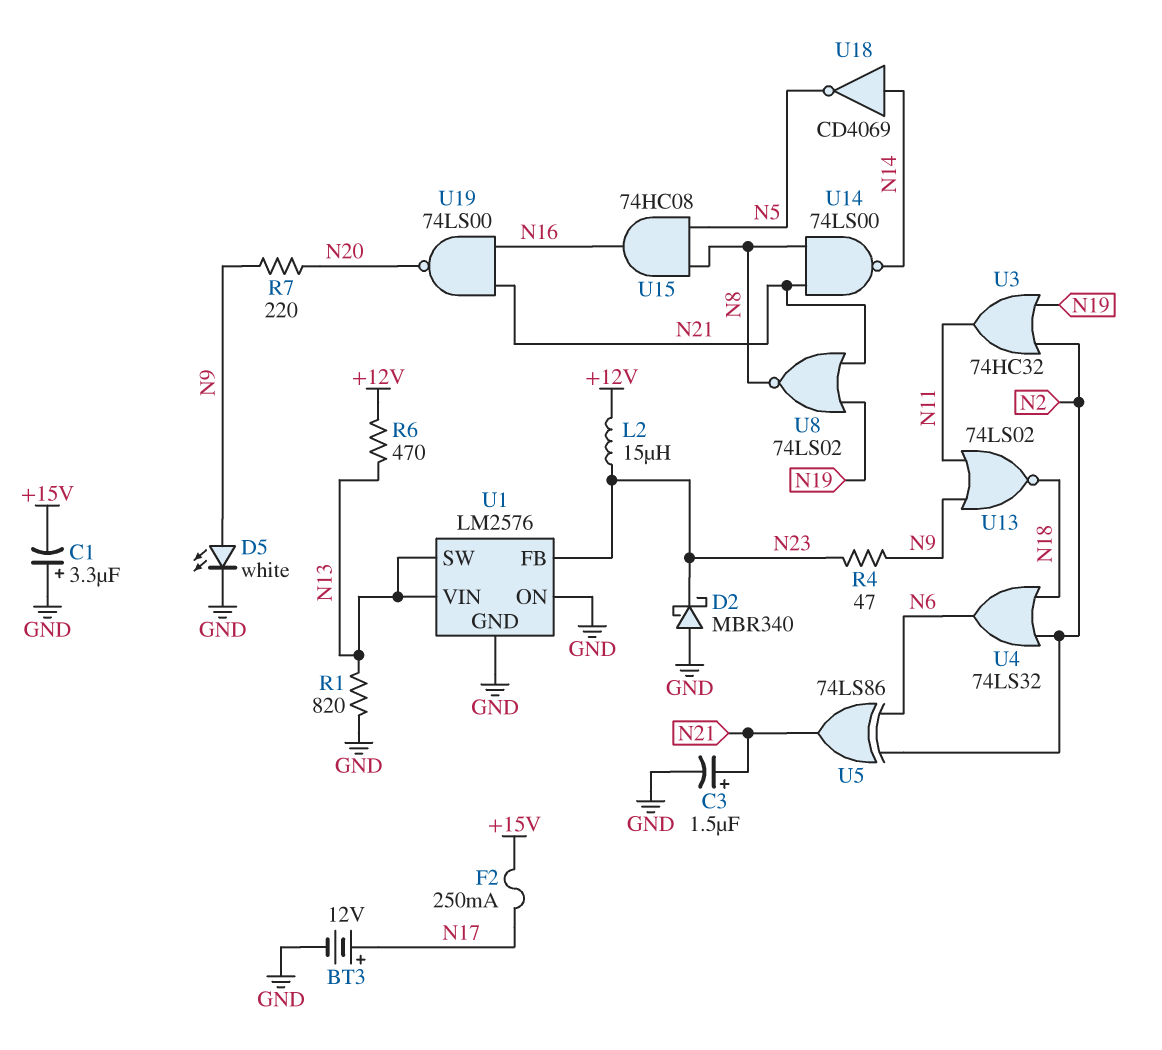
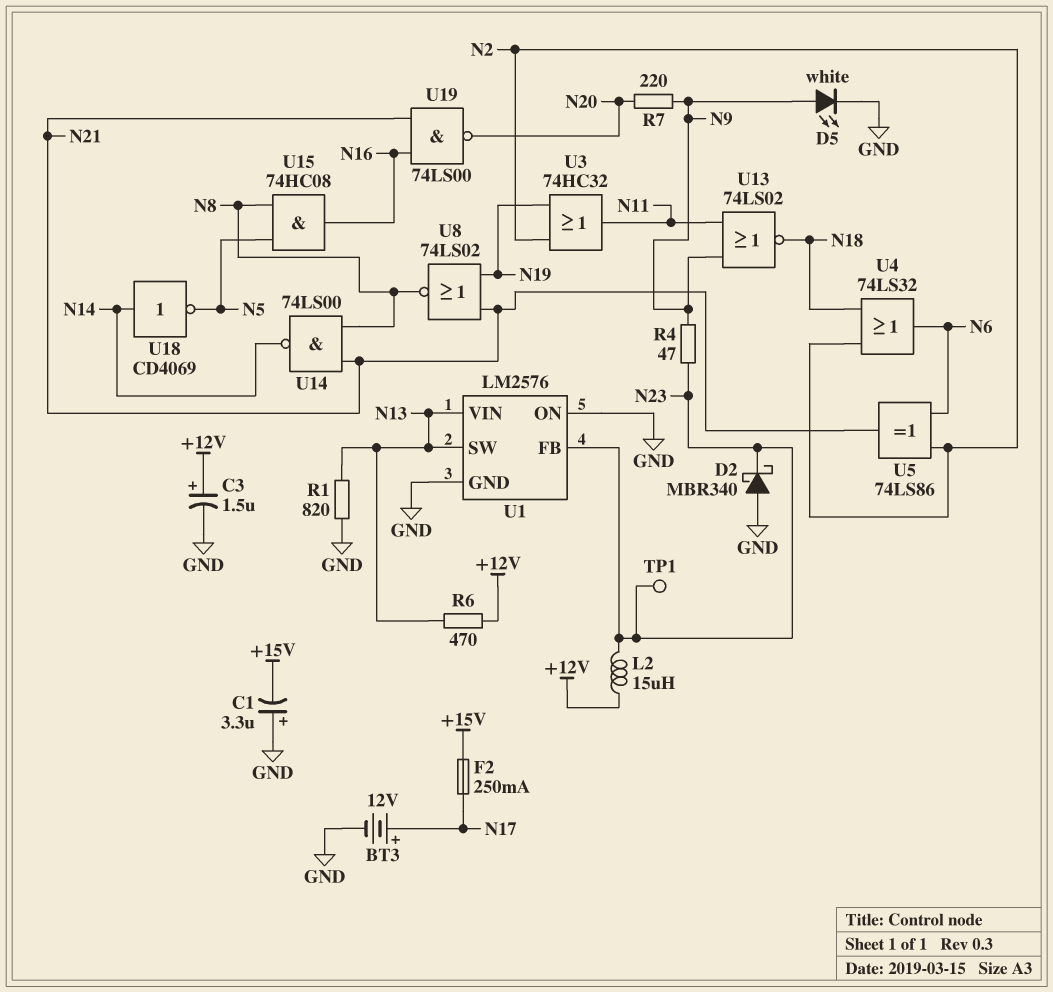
C3: 1.5uF (plus N21, minus GND) -> 1.5uF (plus +12V, minus GND)
TP1: none -> test point (N23)

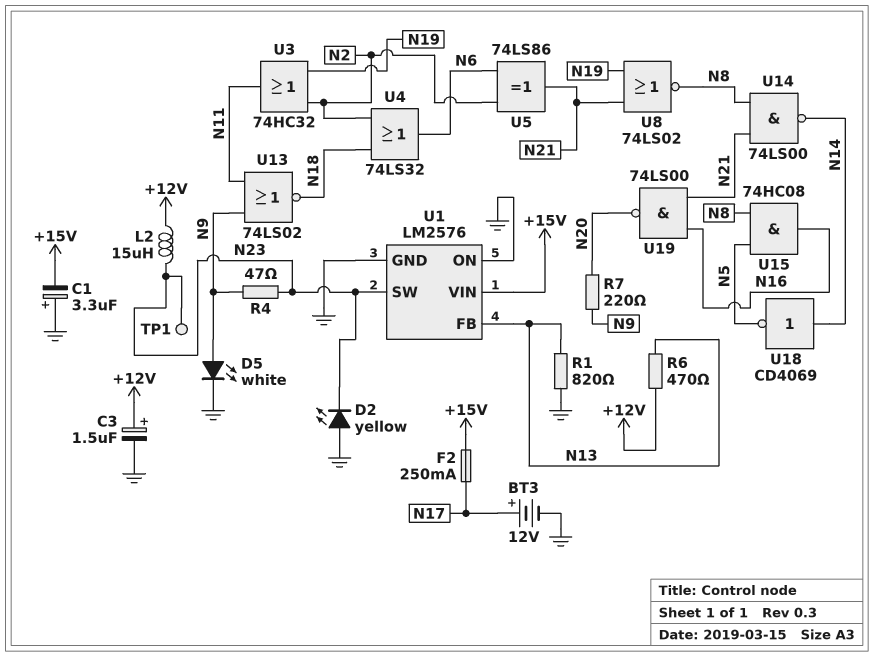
D2: schottky MBR340 (A GND, K N23) -> LED yellow (A GND, K N23)
U1 pin FB: N23 -> N13
U1 pin SW: N13 -> N23
U1 pin VIN: N13 -> +15V

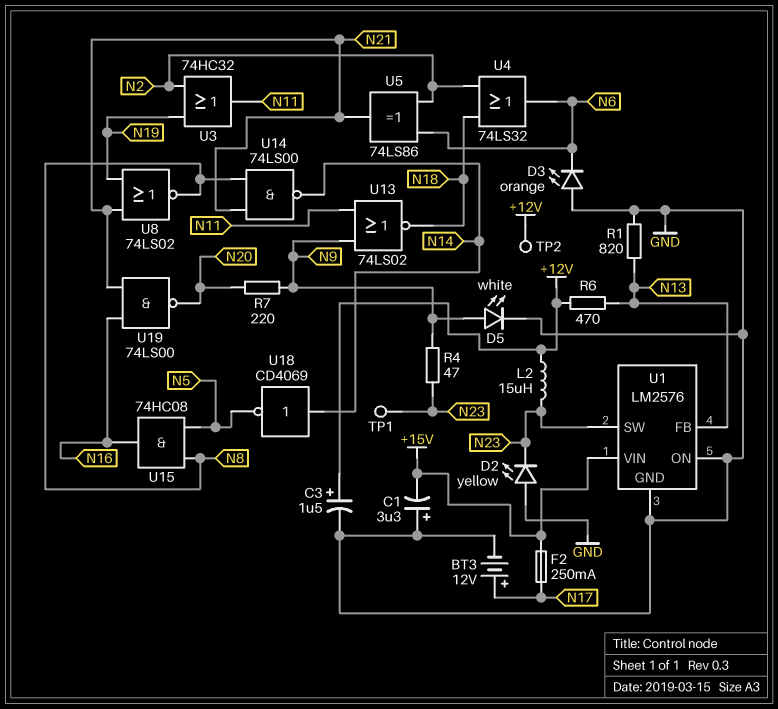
D3: none -> LED orange (A GND, K N6)
TP2: none -> test point (+12V)

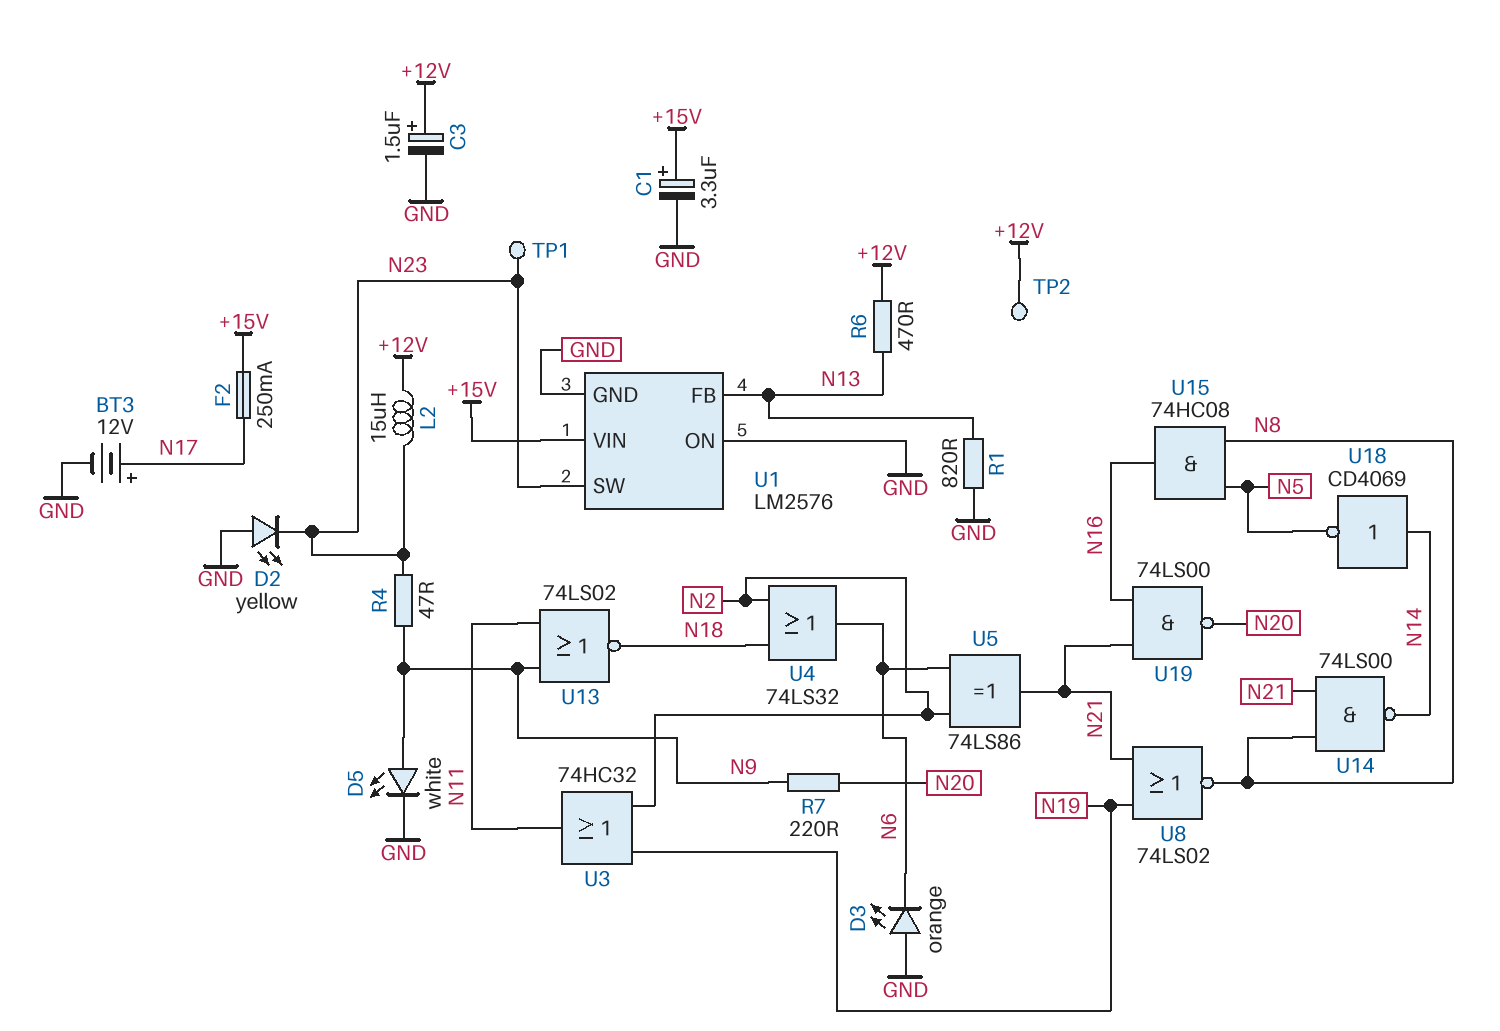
C1: 3.3uF (plus GND, minus +15V) -> 3.3uF (plus +15V, minus GND)

